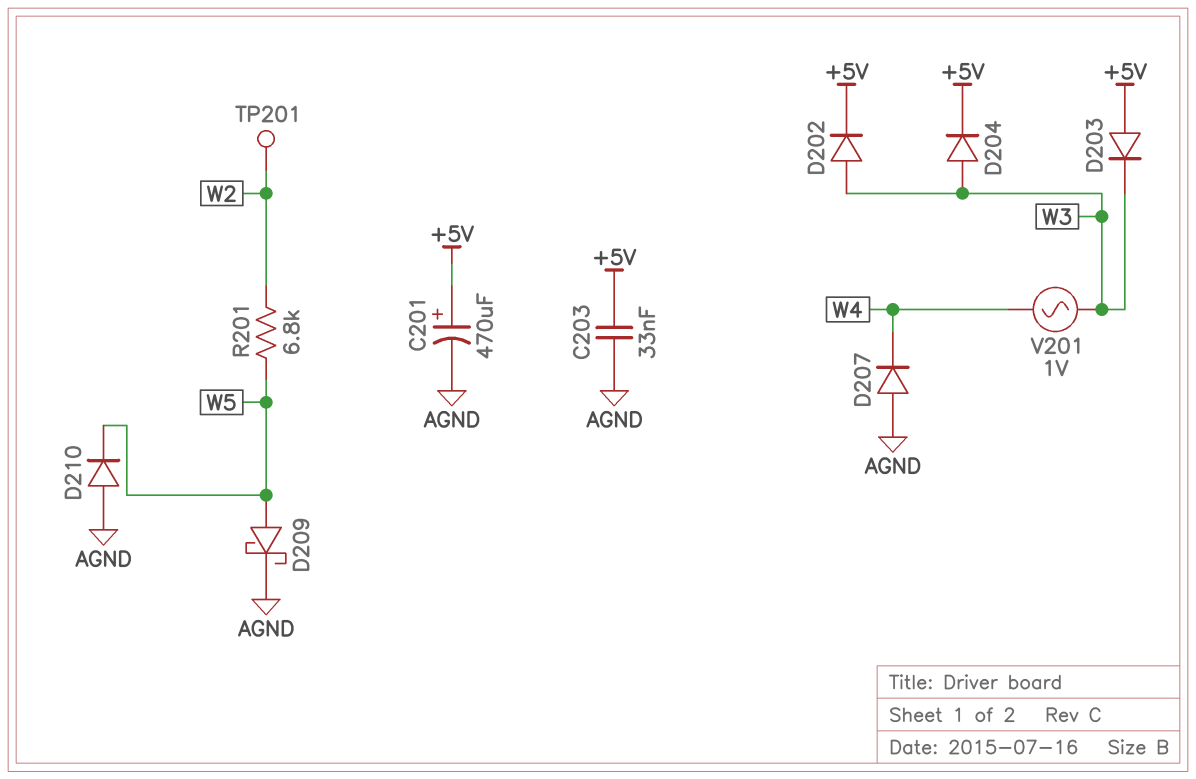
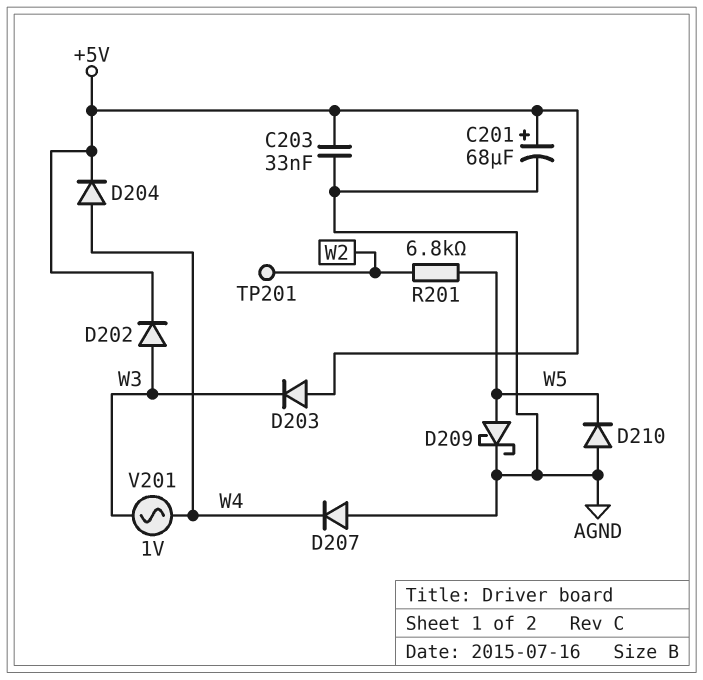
C201: 470uF (plus +5V, minus AGND) -> 68uF (plus +5V, minus AGND)
D204: diode (A W3, K +5V) -> diode (A W4, K +5V)

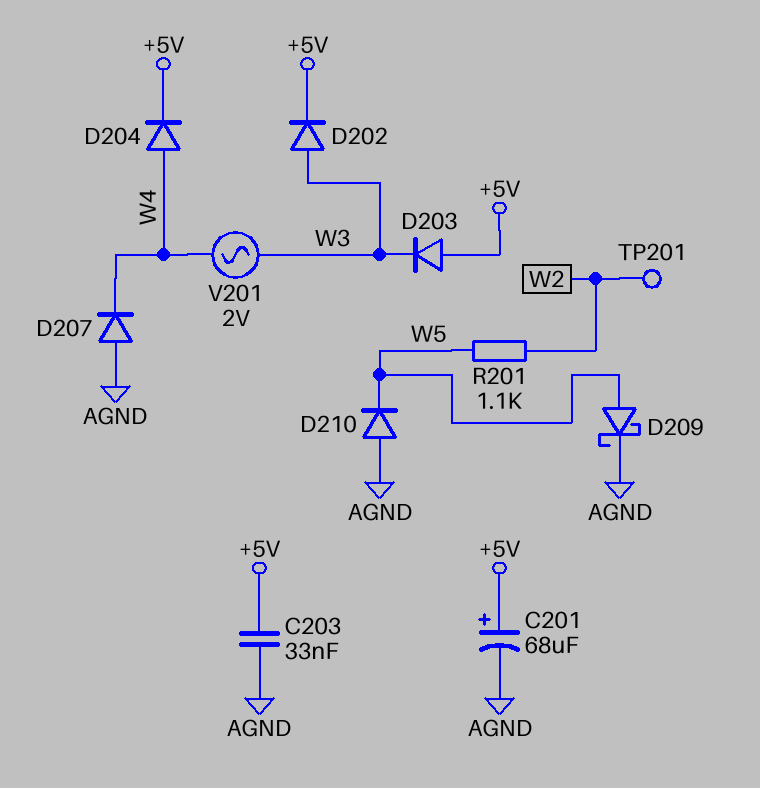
R201: 6.8k (W2, W5) -> 1.1k (W2, W5)
V201: AC 1V (W3, W4) -> AC 2V (W3, W4)

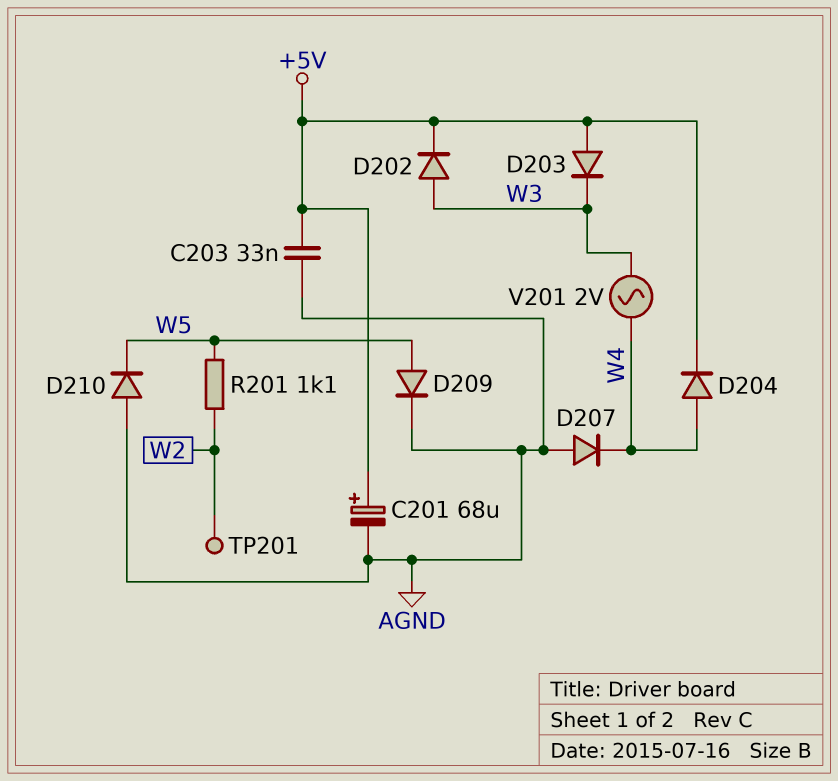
D209: schottky (A W5, K AGND) -> diode (A W5, K AGND)

